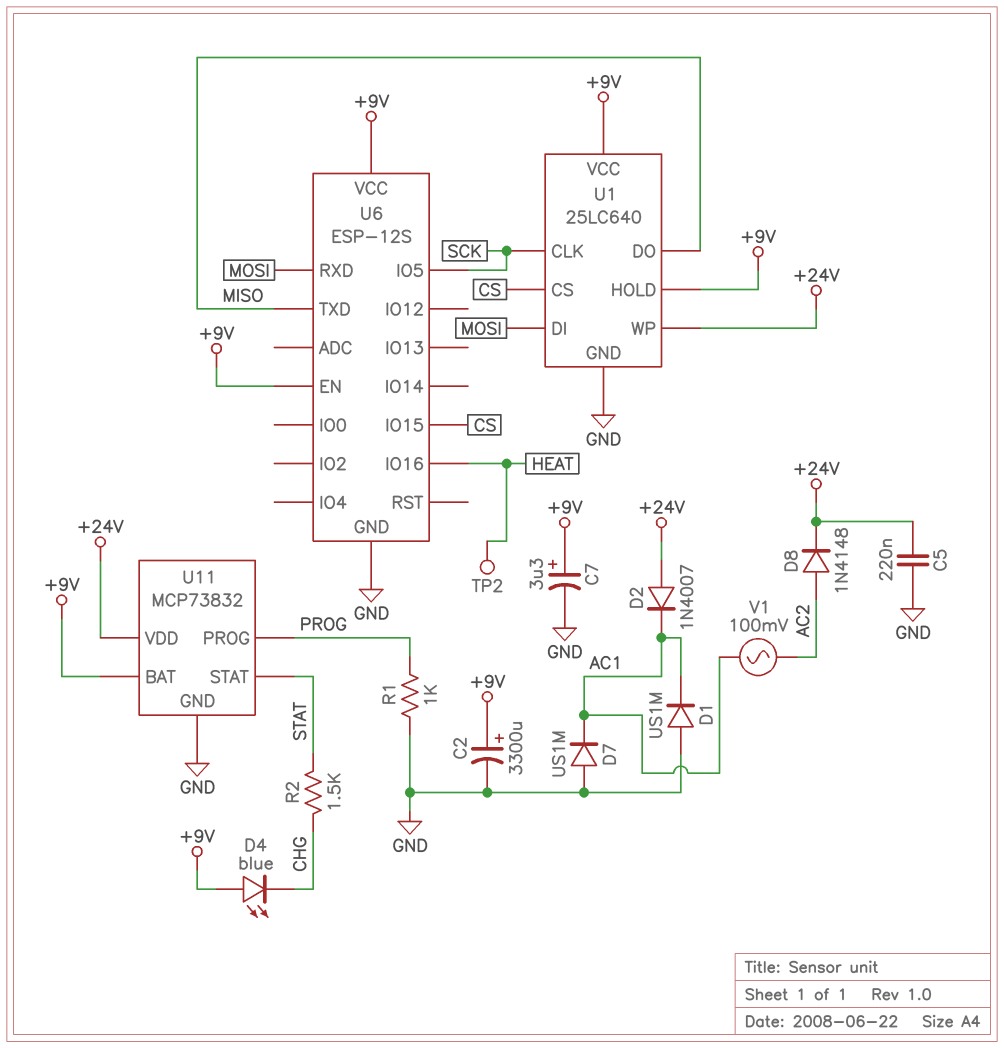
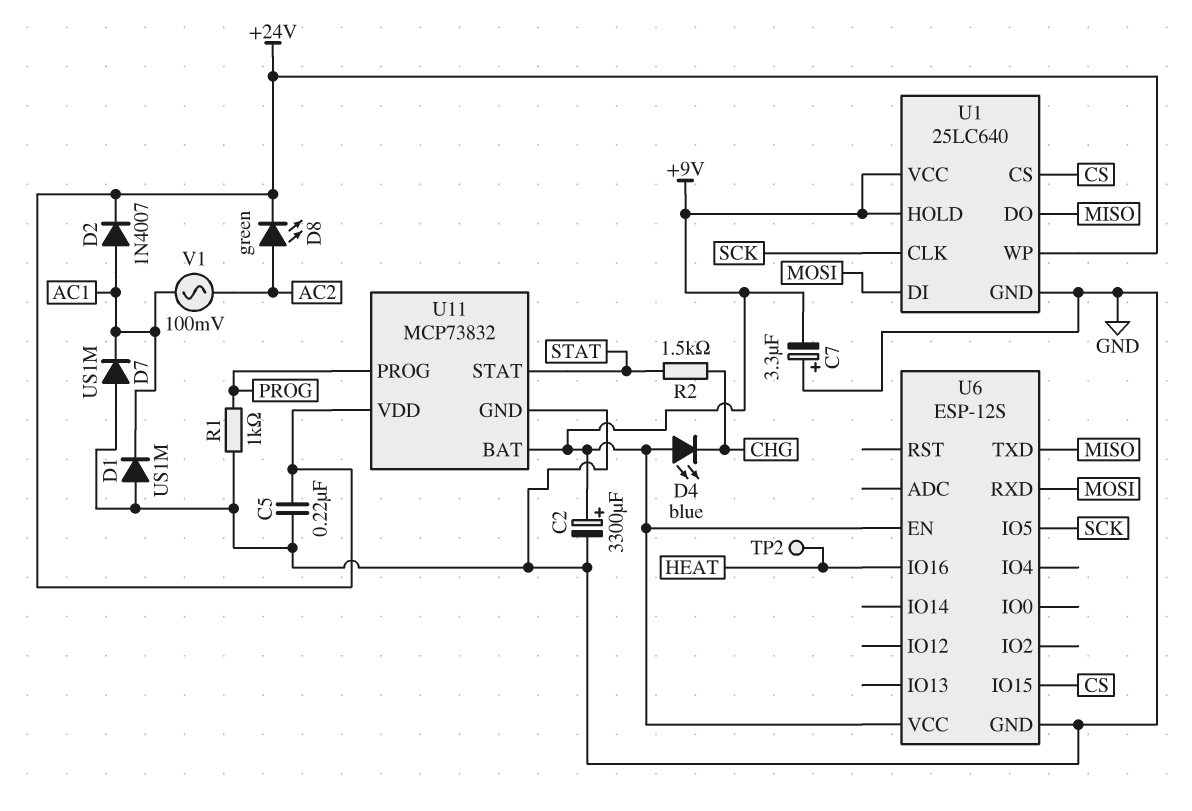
C7: 3.3uF (plus +9V, minus GND) -> 3.3uF (plus GND, minus +9V)
D2: diode 1N4007 (A +24V, K AC1) -> diode 1N4007 (A AC1, K +24V)
D8: diode 1N4148 (A AC2, K +24V) -> LED green (A AC2, K +24V)

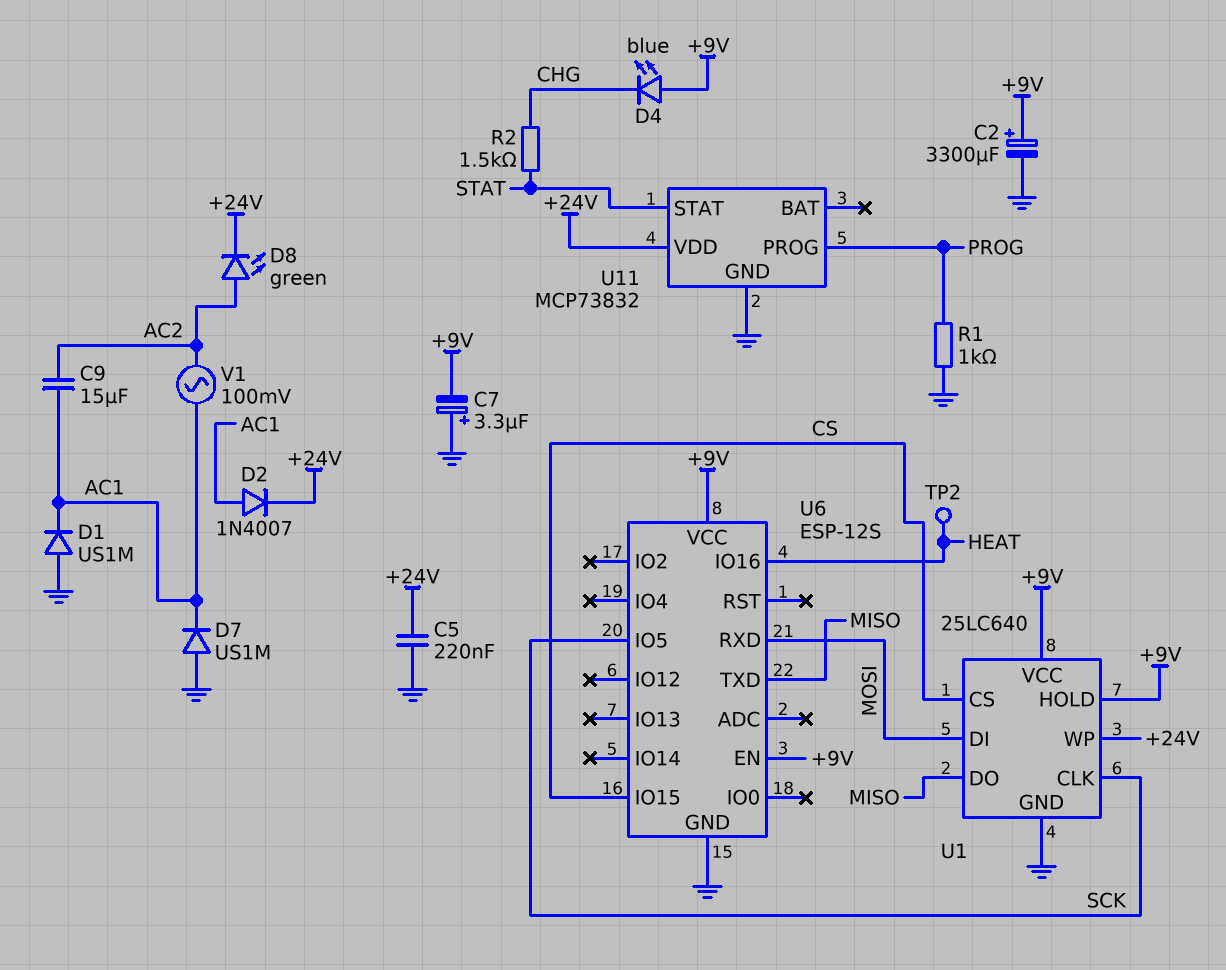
C9: none -> 15uF (AC1, AC2)
U11 pin BAT: +9V -> none

